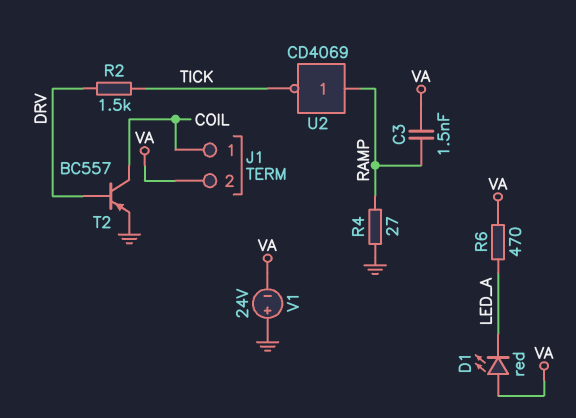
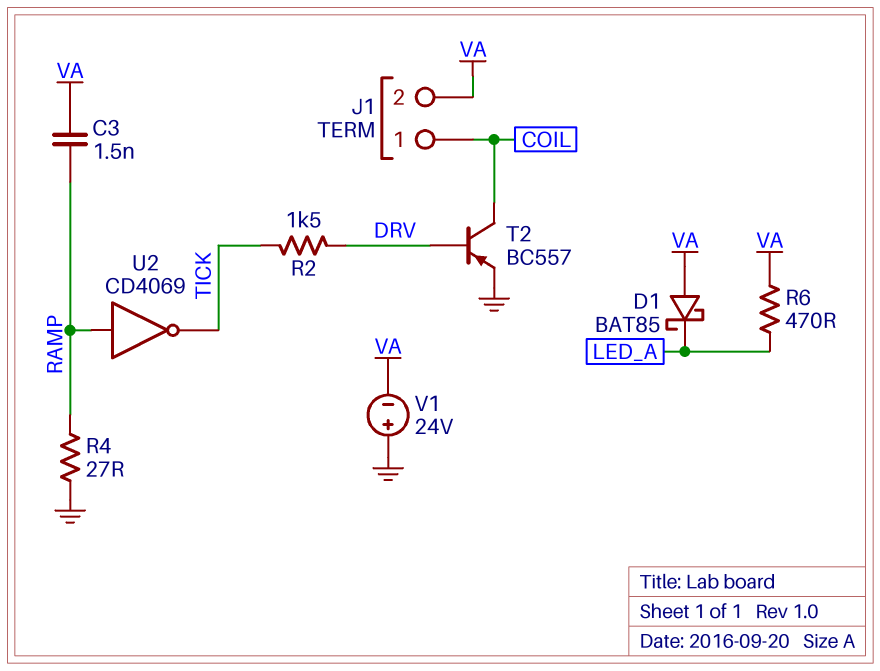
D1: LED red (A VA, K LED_A) -> schottky BAT85 (A VA, K LED_A)

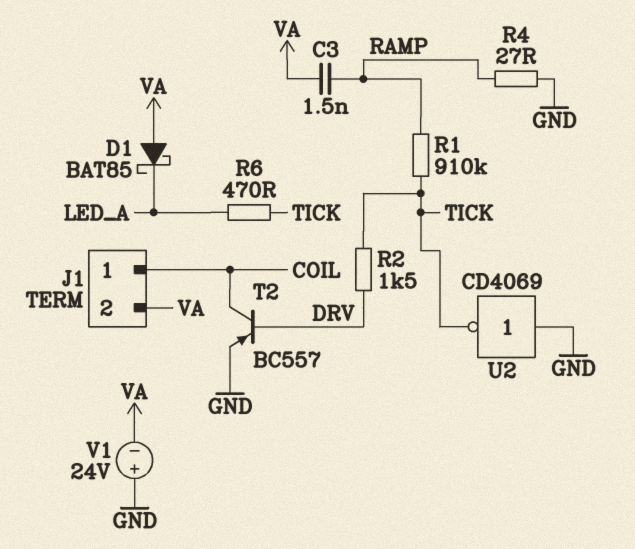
R1: none -> 910k (RAMP, TICK)
R6: 470 (LED_A, VA) -> 470 (LED_A, TICK)
U2: NOT CD4069 (in RAMP, out TICK) -> NOT CD4069 (in GND, out TICK)

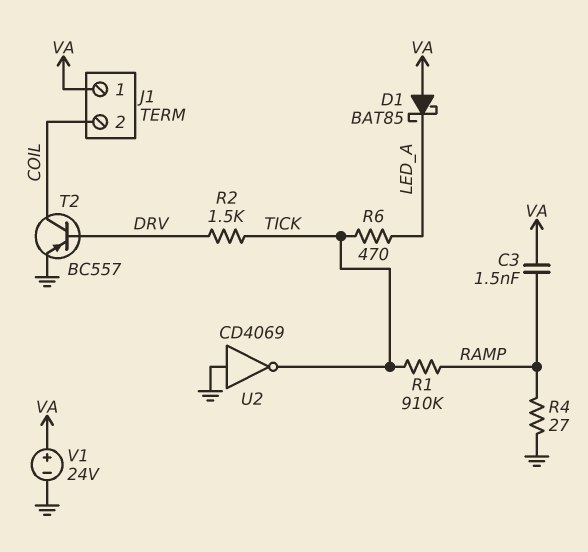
J1 pin 1: COIL -> VA
J1 pin 2: VA -> COIL
V1: 24V (plus GND, minus VA) -> 24V (plus VA, minus GND)

